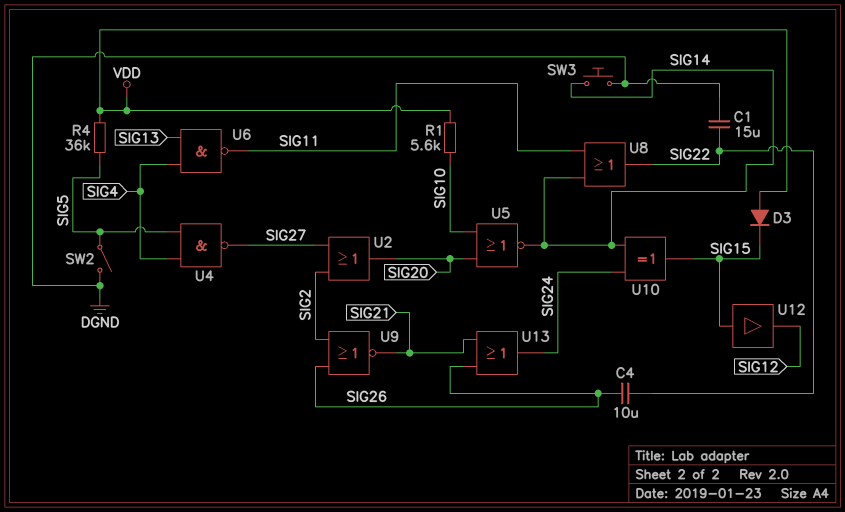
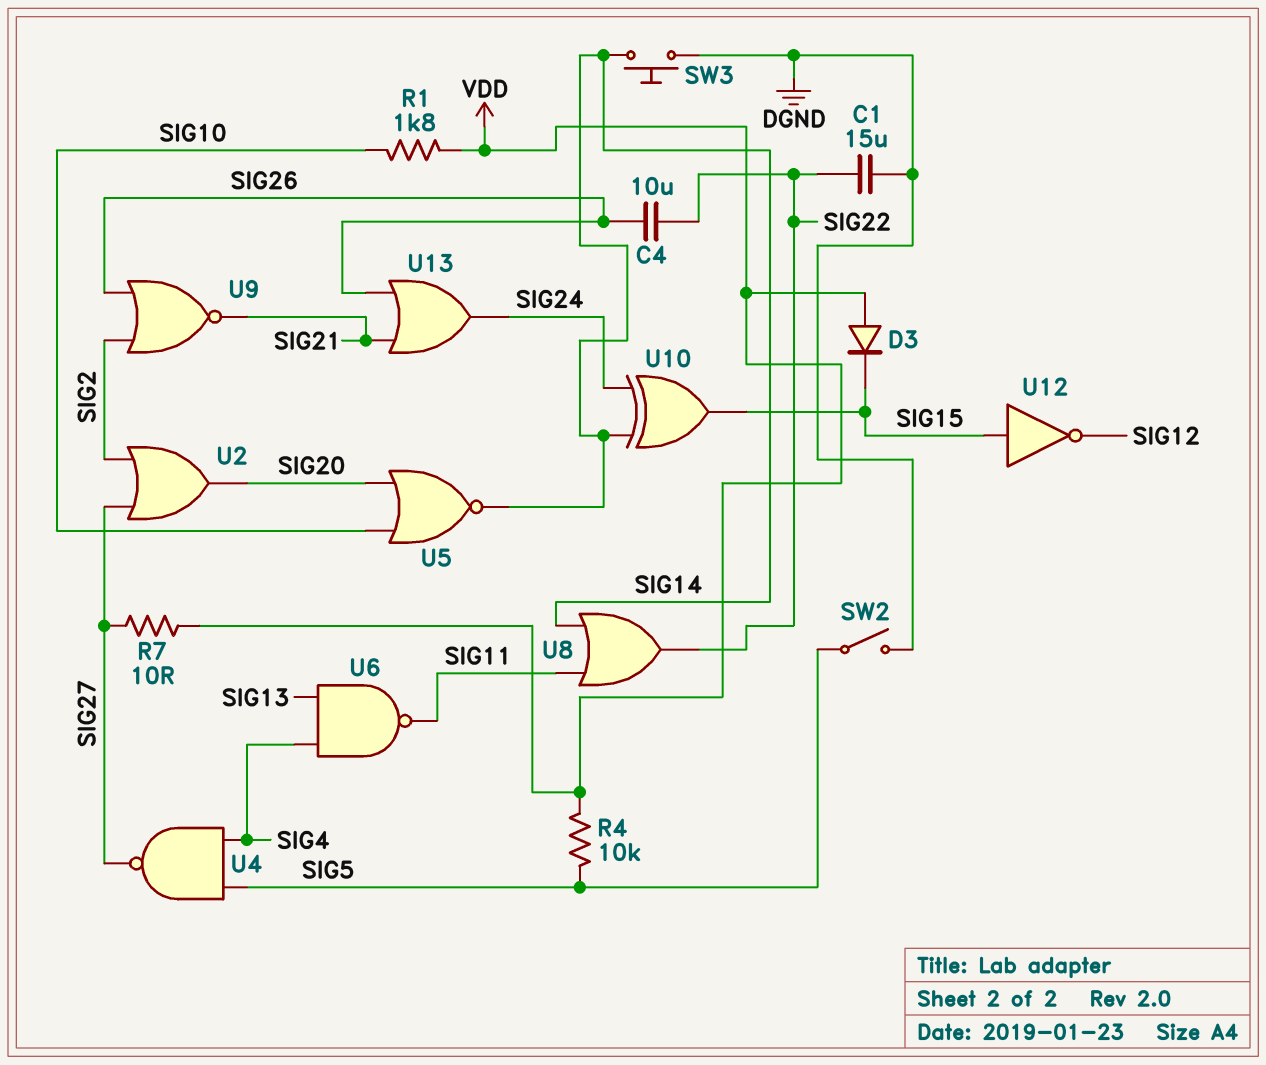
R1: 5.6k (SIG10, VDD) -> 1.8k (SIG10, VDD)
R4: 36k (SIG5, VDD) -> 10k (SIG5, VDD)
R7: none -> 10 (SIG27, VDD)
U12: buffer (in SIG15, out SIG12) -> NOT (in SIG15, out SIG12)

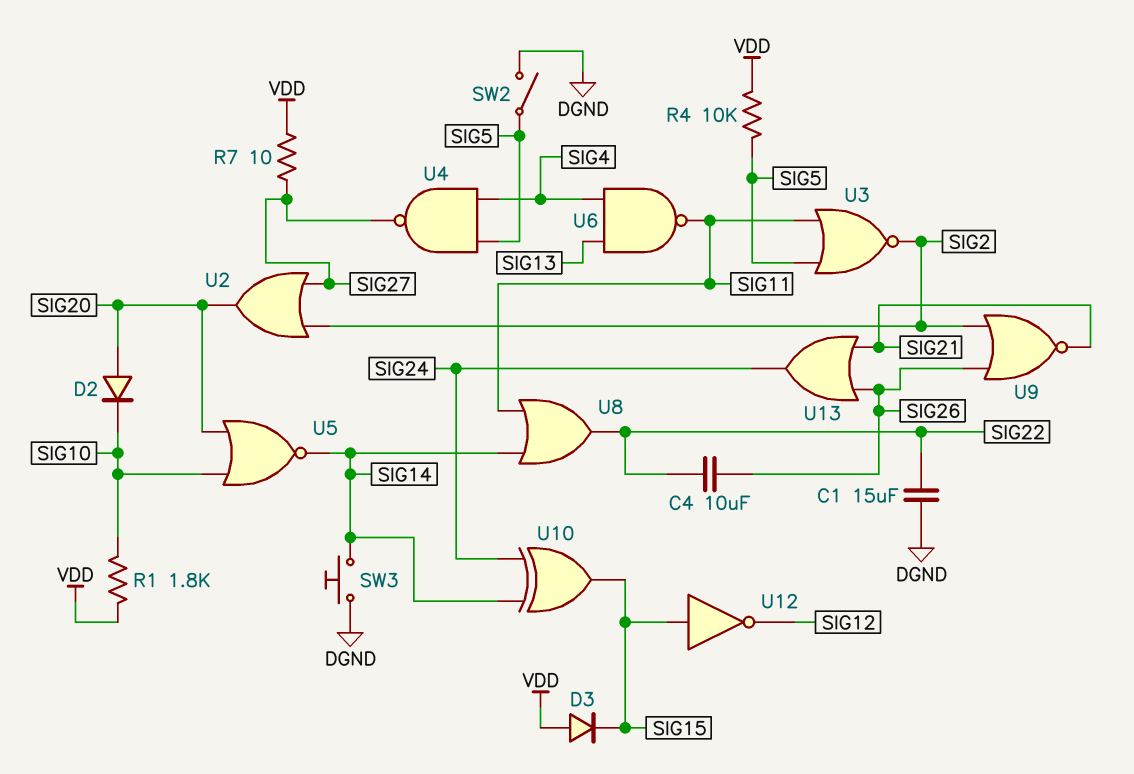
D2: none -> diode (A SIG20, K SIG10)
U3: none -> NOR (in SIG5, in SIG11, out SIG2)

